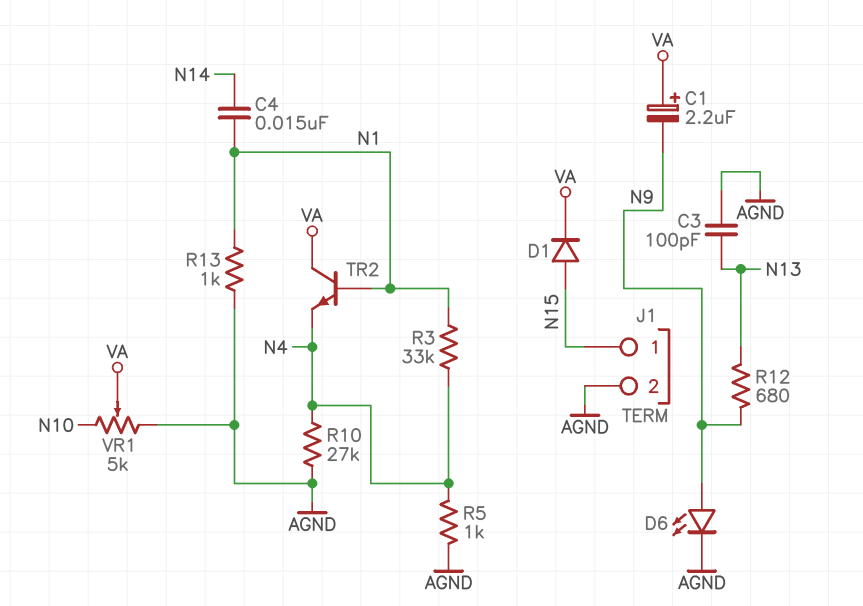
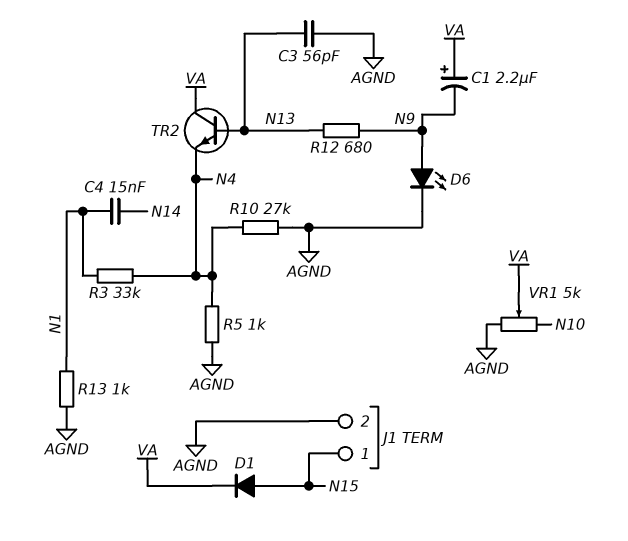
C3: 100pF (AGND, N13) -> 56pF (AGND, N13)
TR2: NPN (B N1, C VA, E N4) -> NPN (B N13, C VA, E N4)

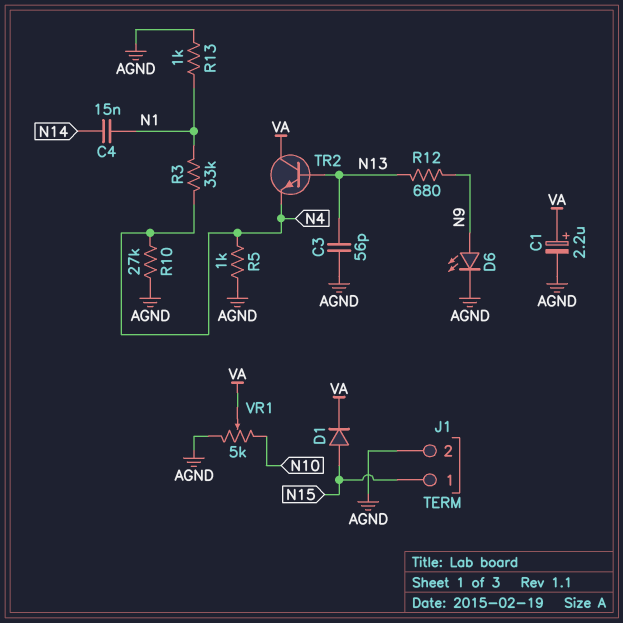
C1: 2.2uF (plus VA, minus N9) -> 2.2uF (plus VA, minus AGND)

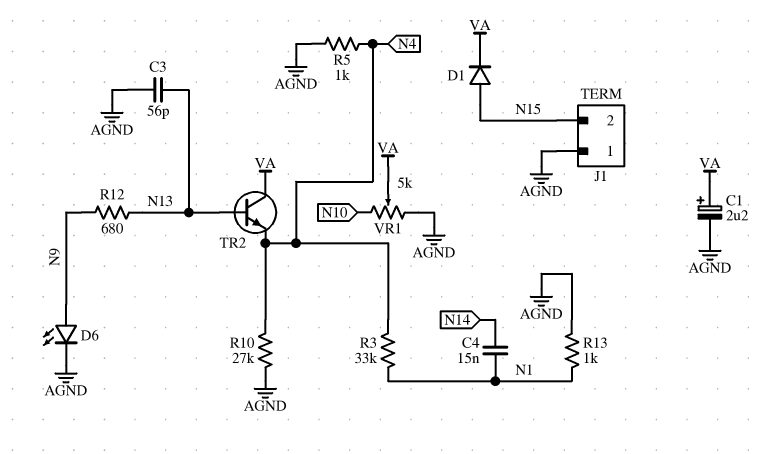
J1 pin 1: N15 -> AGND
J1 pin 2: AGND -> N15

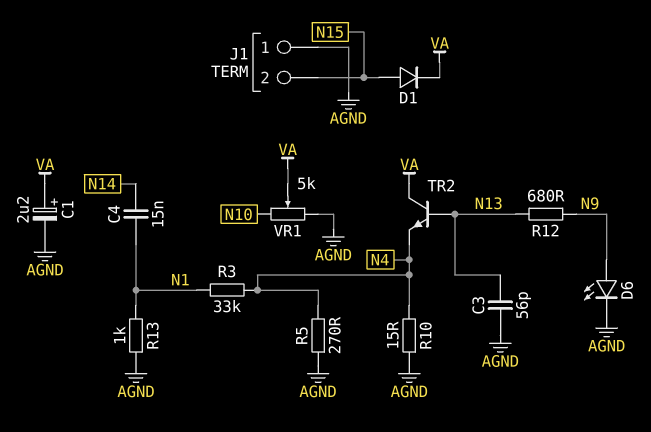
R5: 1k (AGND, N4) -> 270 (AGND, N4)
R10: 27k (AGND, N4) -> 15 (AGND, N4)

